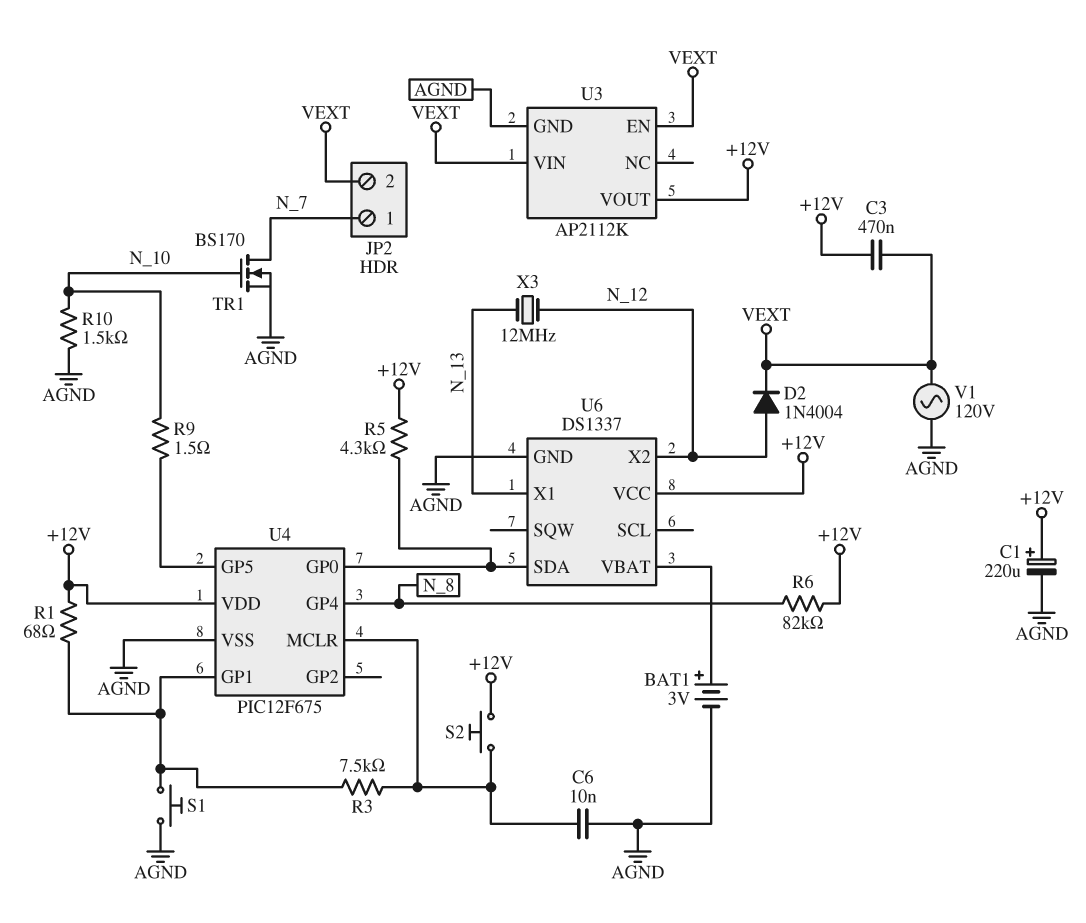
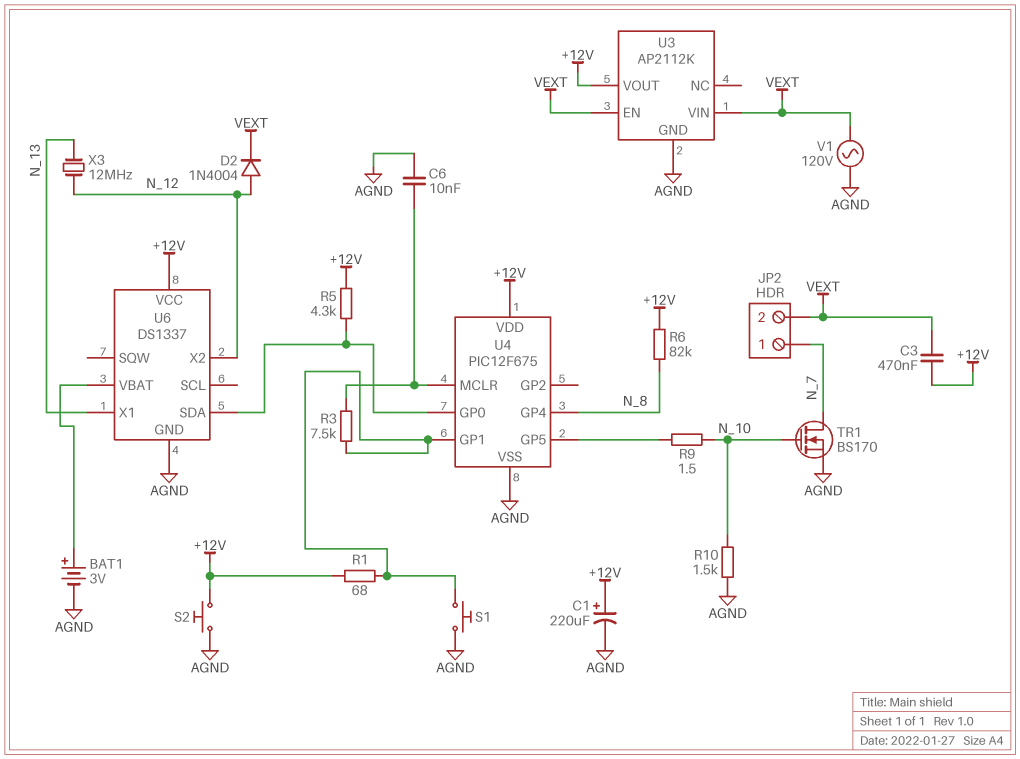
S2: button (+12V, U4/MCLR) -> button (+12V, AGND)

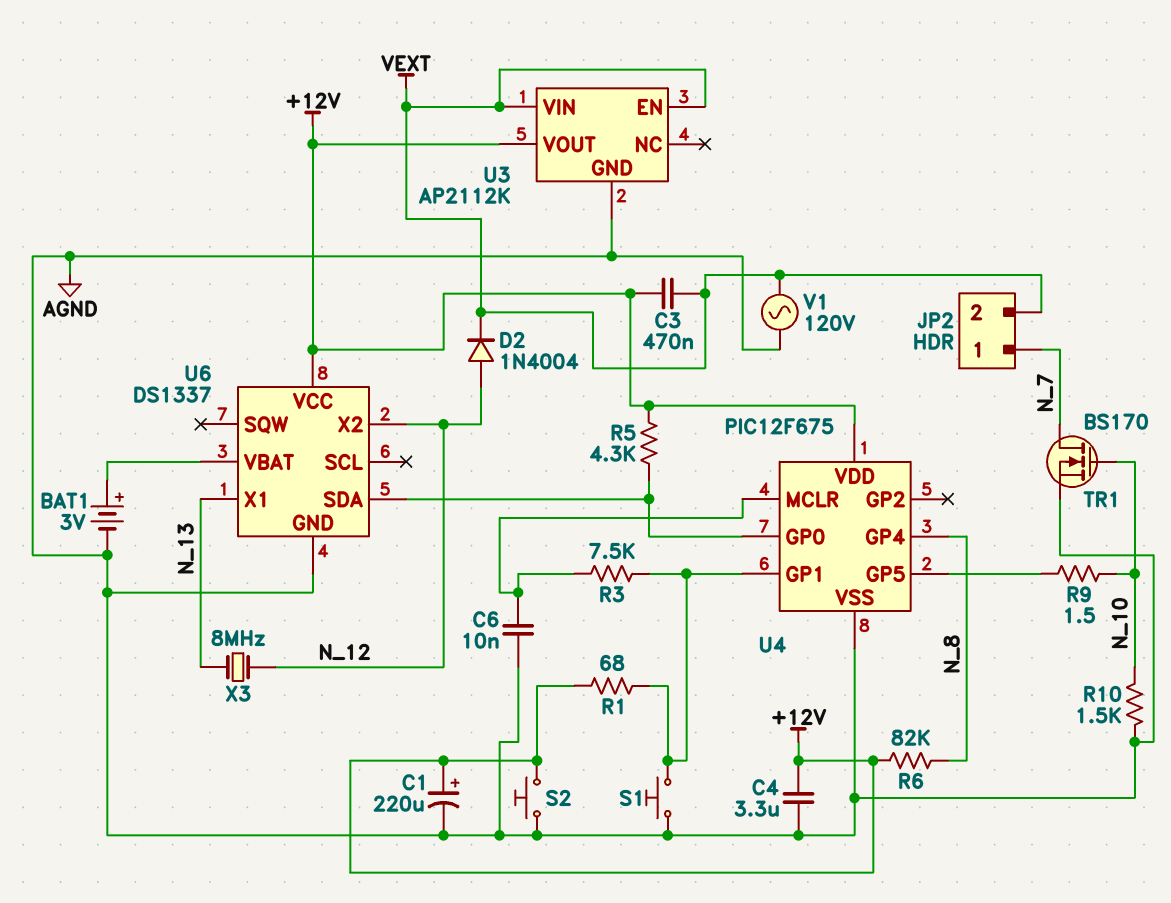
C4: none -> 3.3uF (+12V, AGND)
X3: 12MHz (N_12, N_13) -> 8MHz (N_12, N_13)

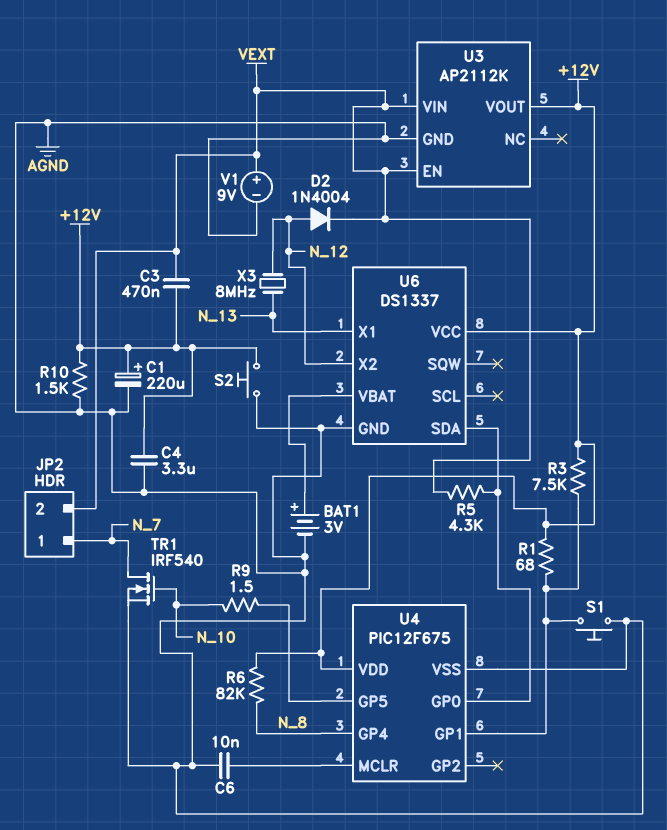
R3: 7.5k (U4/GP1, U4/MCLR) -> 7.5k (+12V, U4/GP1)
R5: 4.3k (+12V, U4/GP0) -> 4.3k (U4/GP0, VEXT)
R10: 1.5k (AGND, N_10) -> 1.5k (+12V, AGND)
TR1: NMOS BS170 (G N_10, D N_7, S AGND) -> NMOS IRF540 (G N_10, D N_7, S AGND)
V1: AC 120V (AGND, VEXT) -> 9V (plus VEXT, minus AGND)

